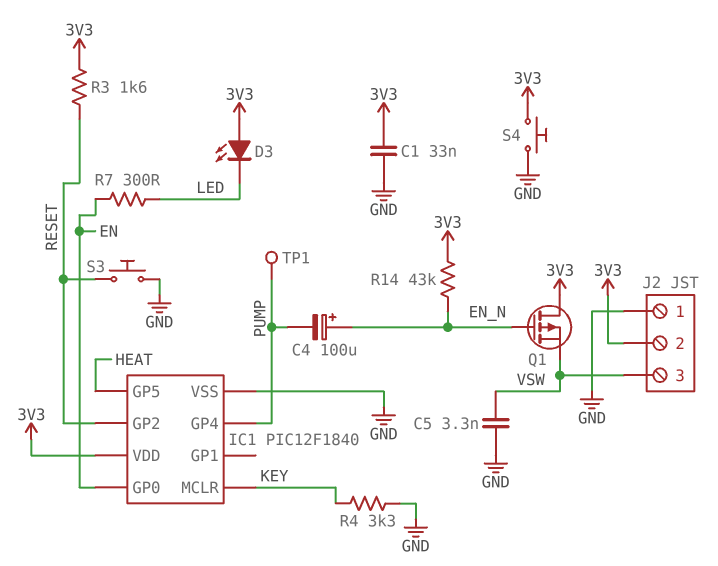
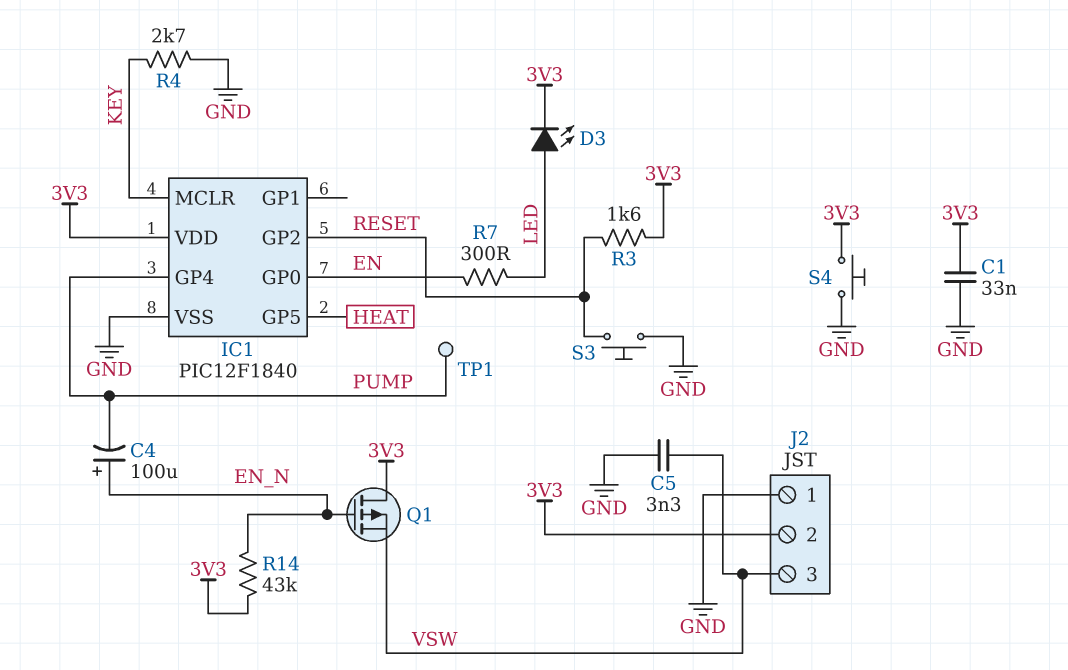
D3: LED (A 3V3, K LED) -> LED (A LED, K 3V3)
R4: 3.3k (GND, KEY) -> 2.7k (GND, KEY)

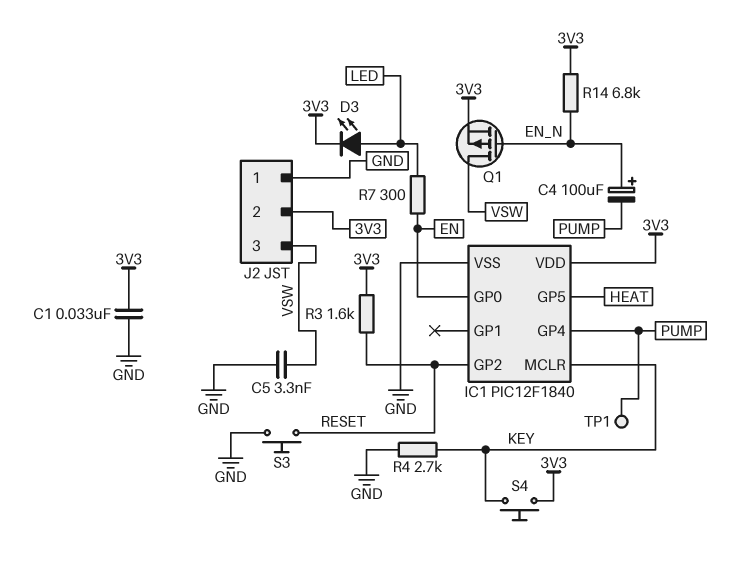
Q1: PMOS (G EN_N, D 3V3, S VSW) -> PMOS (G EN_N, D VSW, S 3V3)
R14: 43k (3V3, EN_N) -> 6.8k (3V3, EN_N)
S4: button (3V3, GND) -> button (3V3, KEY)

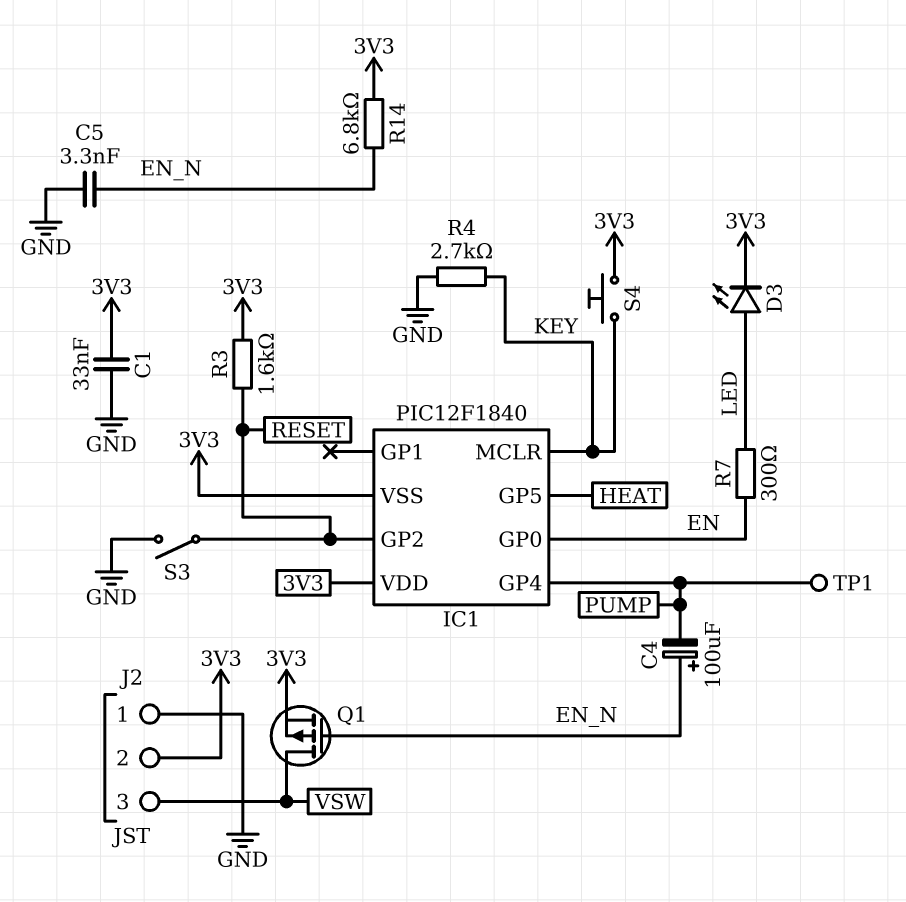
C5: 3.3nF (GND, VSW) -> 3.3nF (EN_N, GND)
IC1 pin VSS: GND -> 3V3
S3: button (GND, RESET) -> switch (GND, RESET)

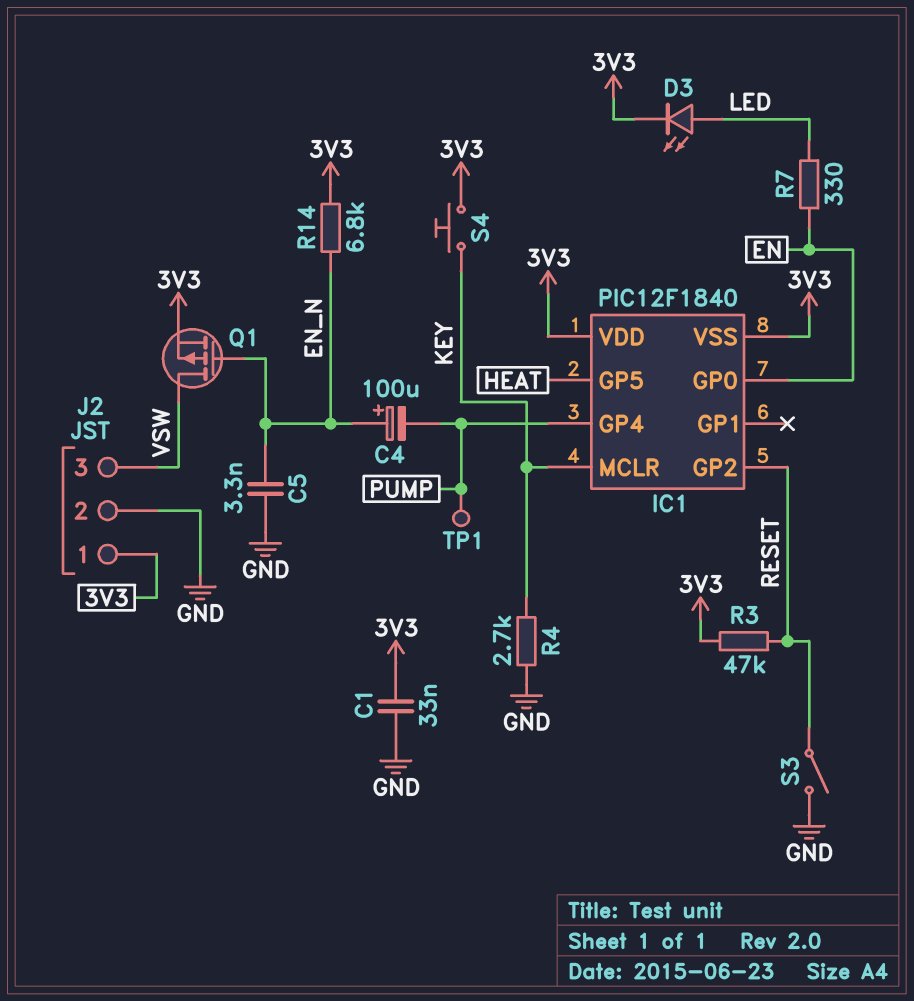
J2 pin 1: GND -> 3V3
J2 pin 2: 3V3 -> GND
R3: 1.6k (3V3, RESET) -> 47k (3V3, RESET)
R7: 300 (EN, LED) -> 330 (EN, LED)

